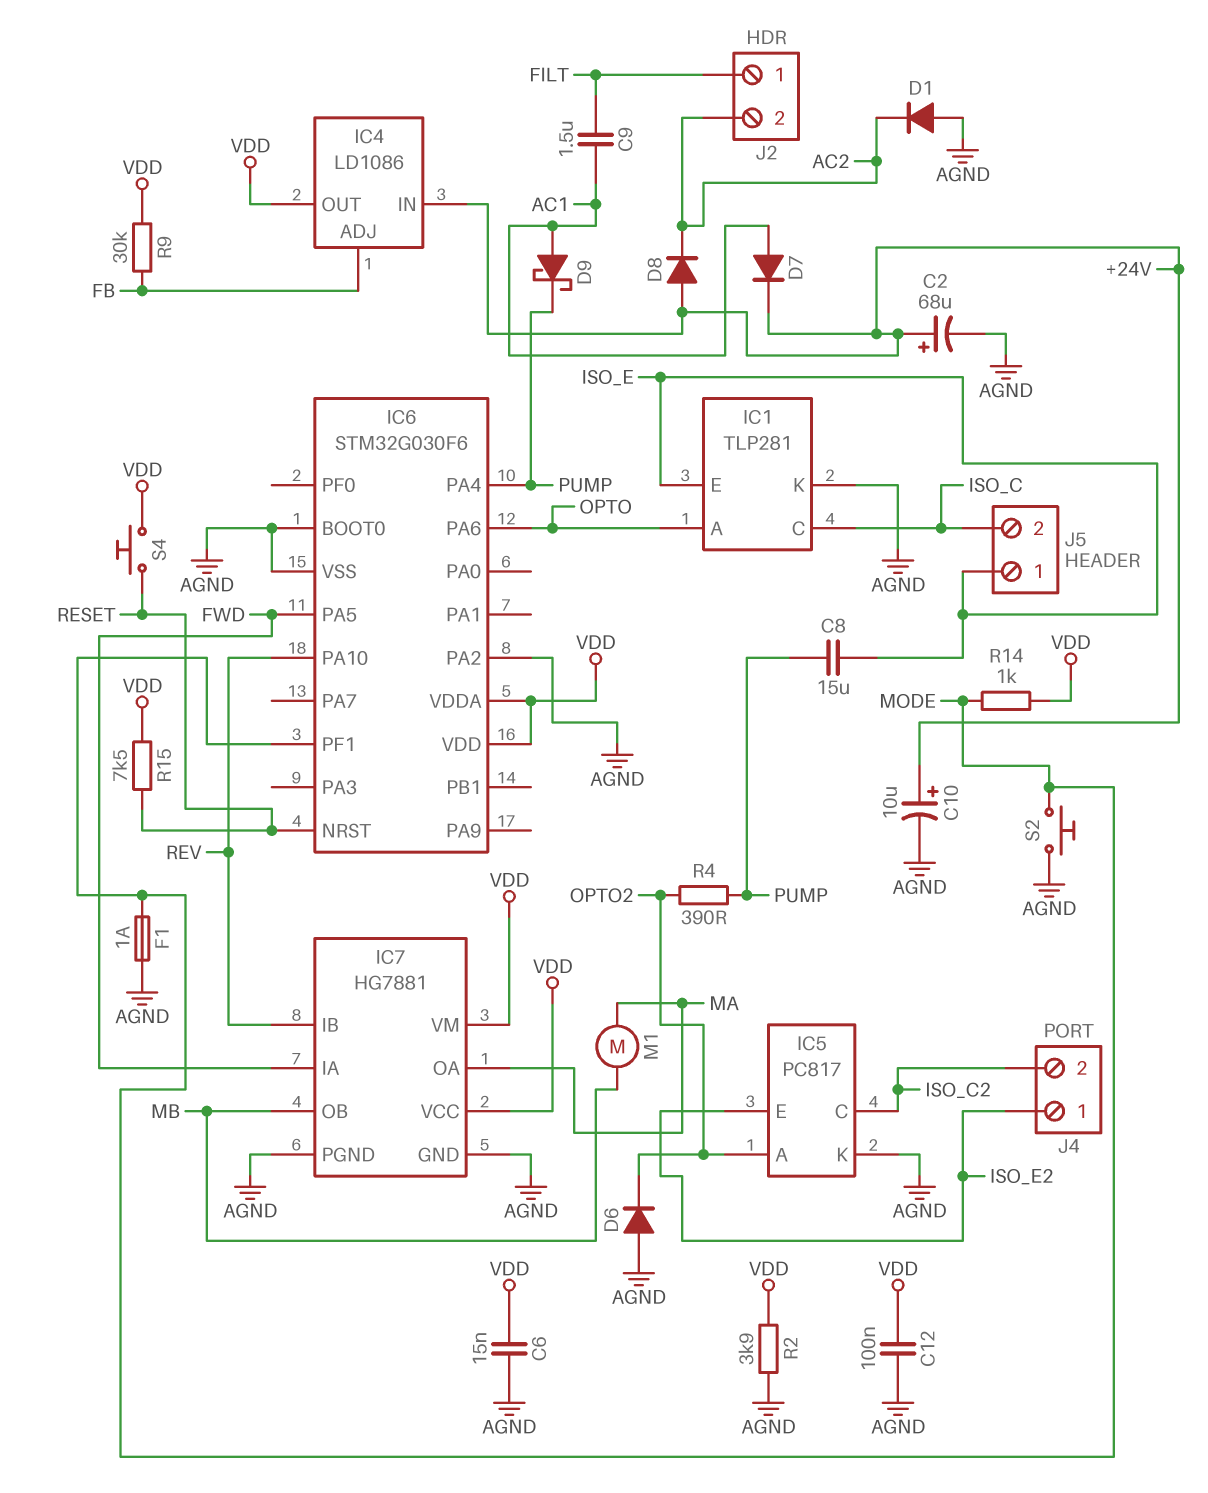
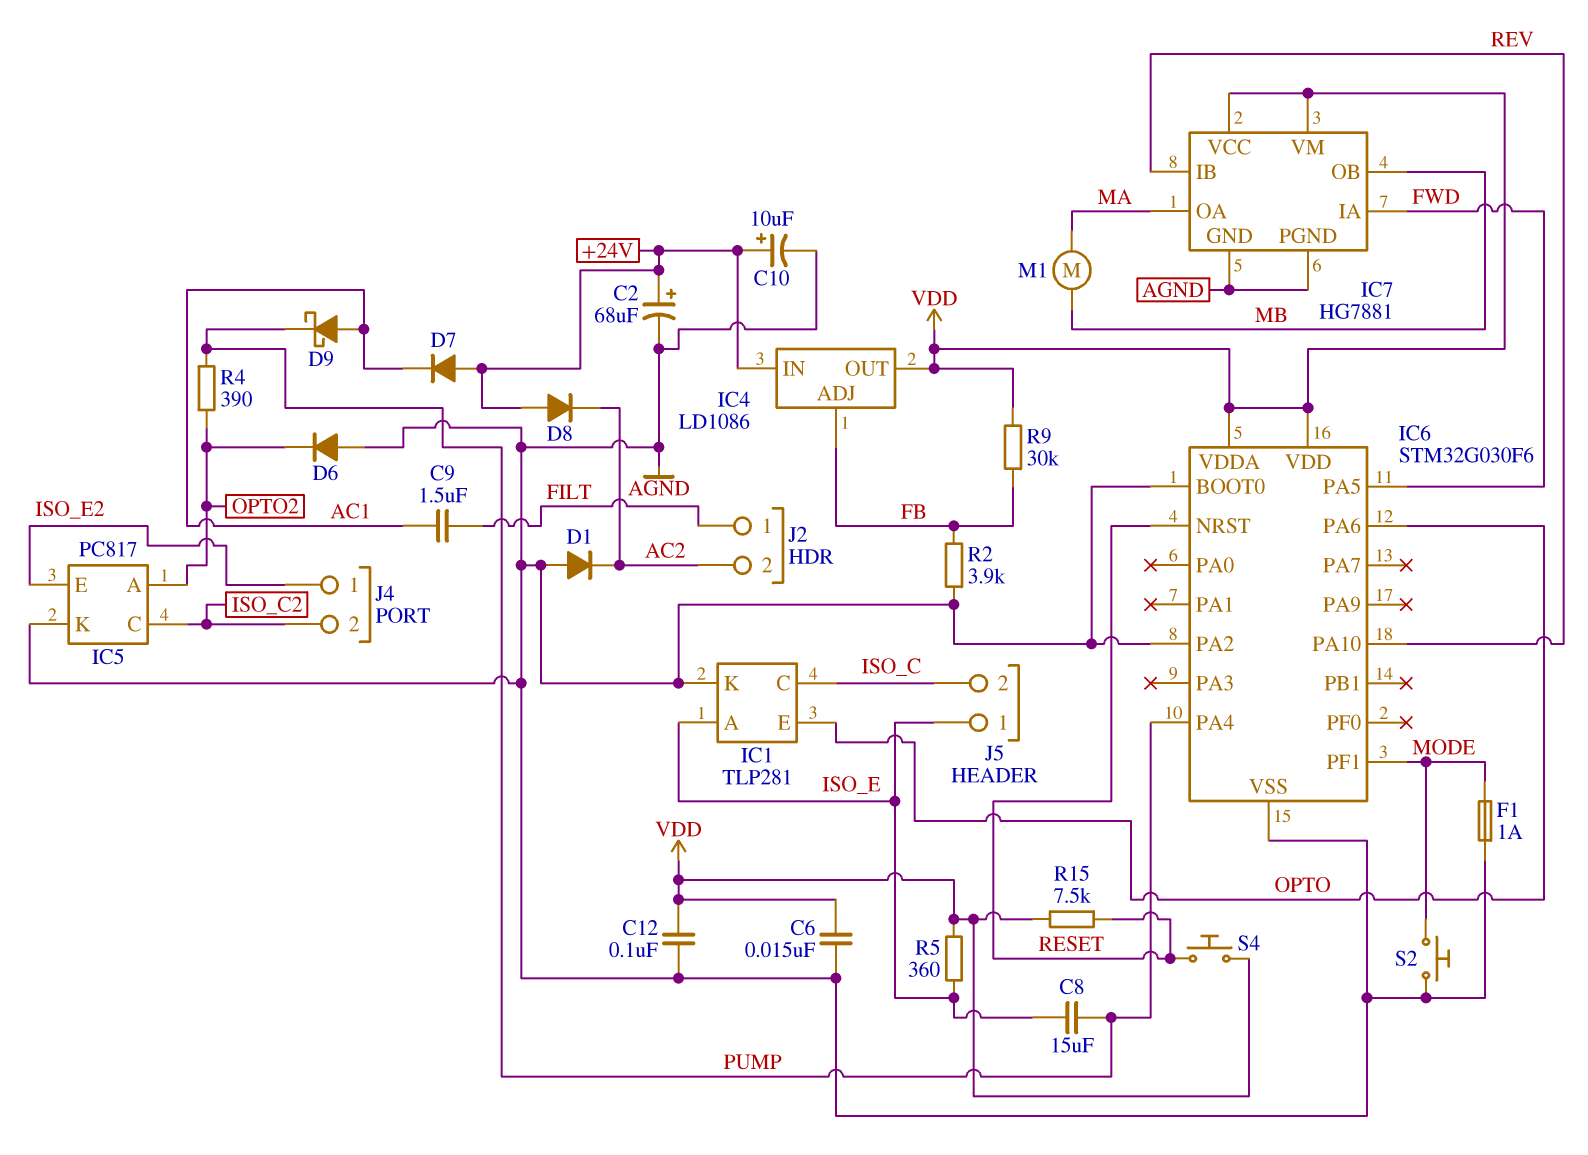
D7: diode (A AC1, K +24V) -> diode (A +24V, K AC1)
IC1 pin A: OPTO -> ISO_E
IC1 pin E: ISO_E -> OPTO
R2: 3.9k (AGND, VDD) -> 3.9k (AGND, FB)
R5: none -> 360 (ISO_E, VDD)
R14: 1k (MODE, VDD) -> none

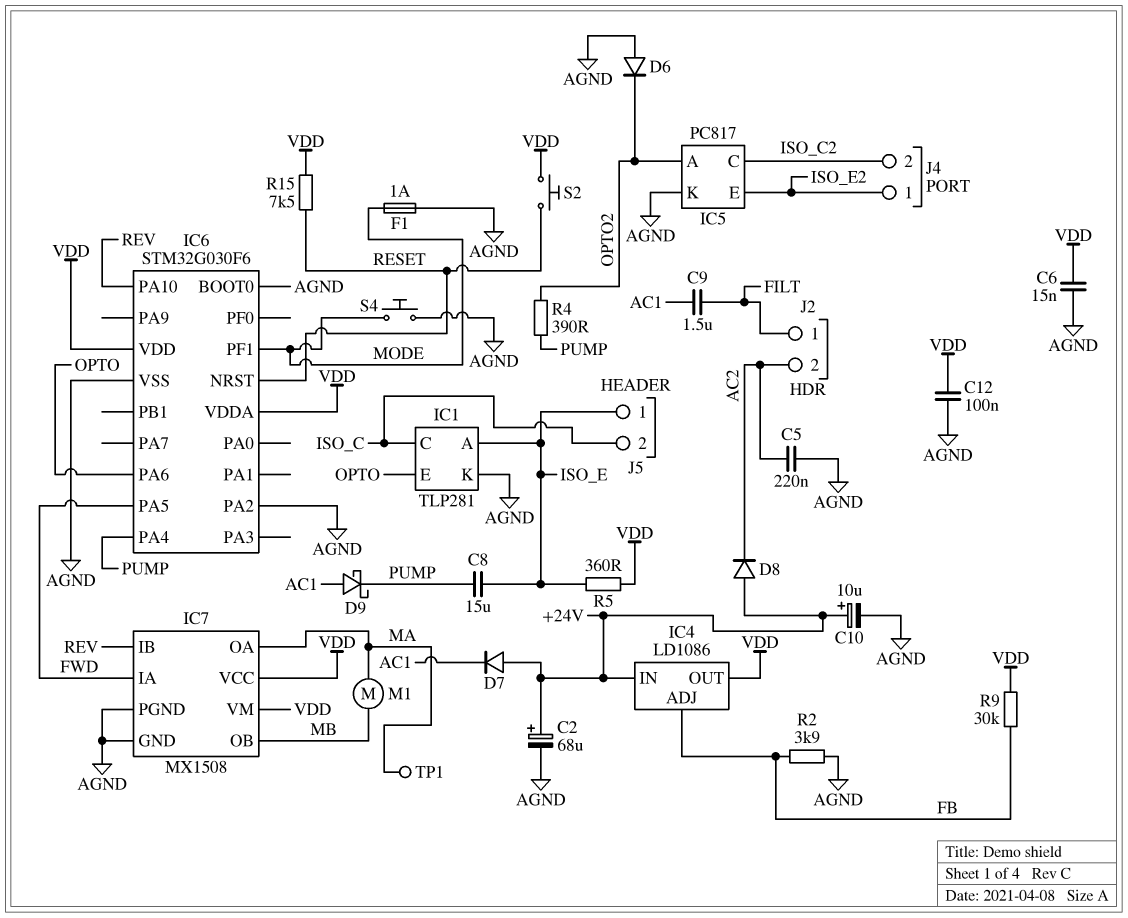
C5: none -> 220nF (AC2, AGND)
D1: diode (A AGND, K AC2) -> none
IC7: HG7881 -> MX1508
S2: button (AGND, MODE) -> button (RESET, VDD)
S4: button (RESET, VDD) -> button (AGND, MODE)
TP1: none -> test point (MA)

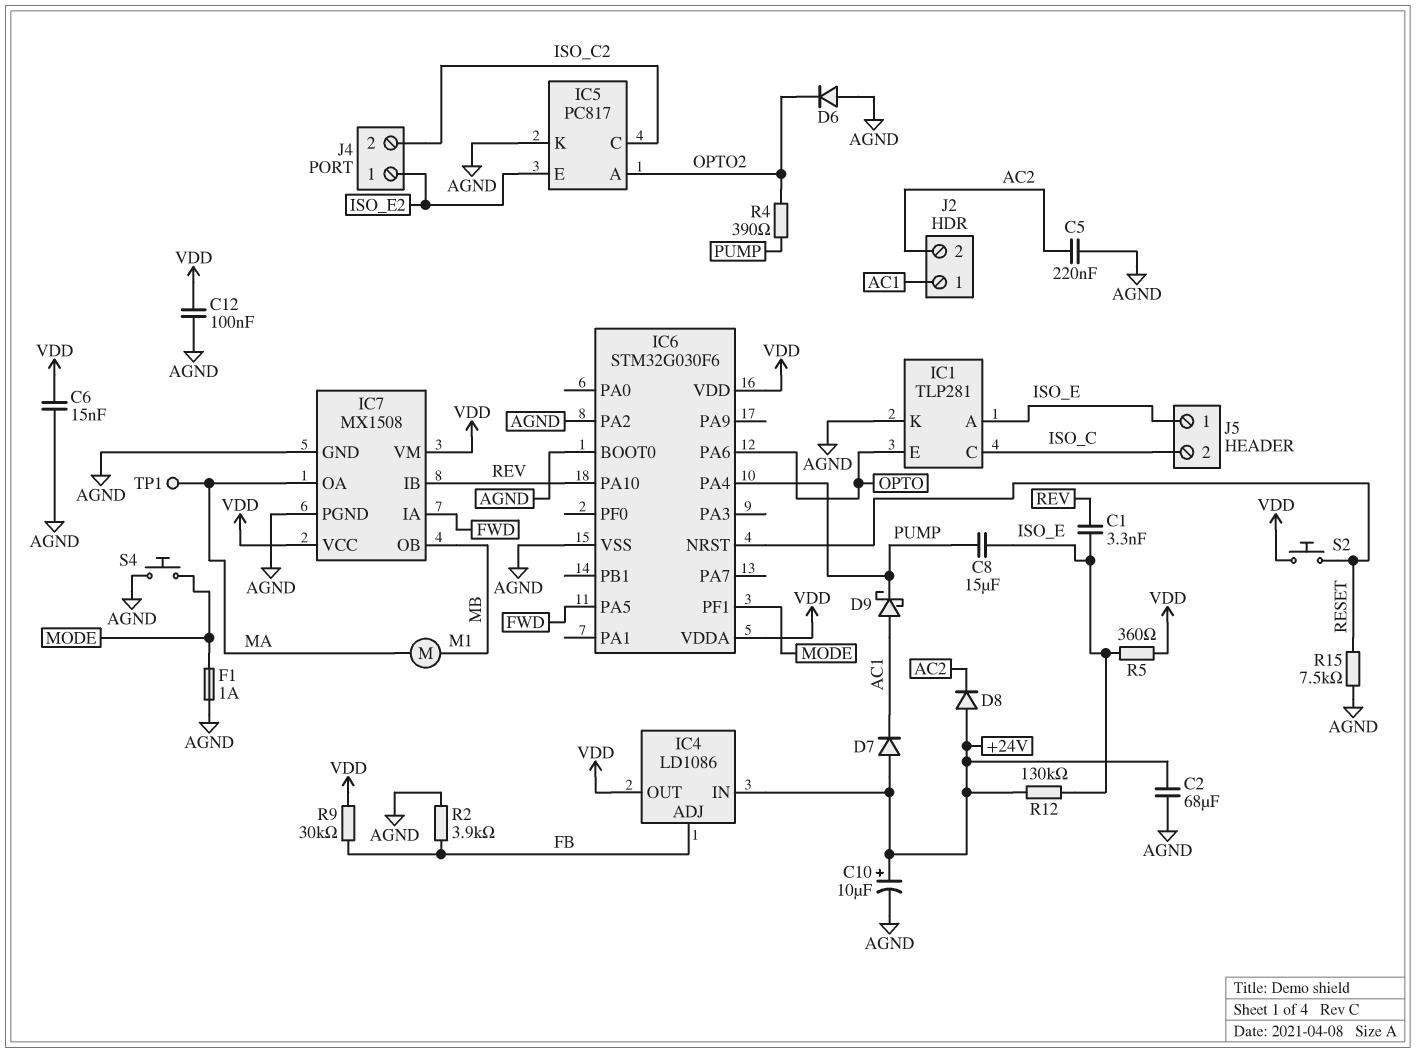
C1: none -> 3.3nF (ISO_E, REV)
C2: 68uF (plus +24V, minus AGND) -> 68uF (+24V, AGND)
C9: 1.5uF (AC1, FILT) -> none
J2 pin 1: FILT -> AC1
R12: none -> 130k (+24V, ISO_E)
R15: 7.5k (RESET, VDD) -> 7.5k (AGND, RESET)

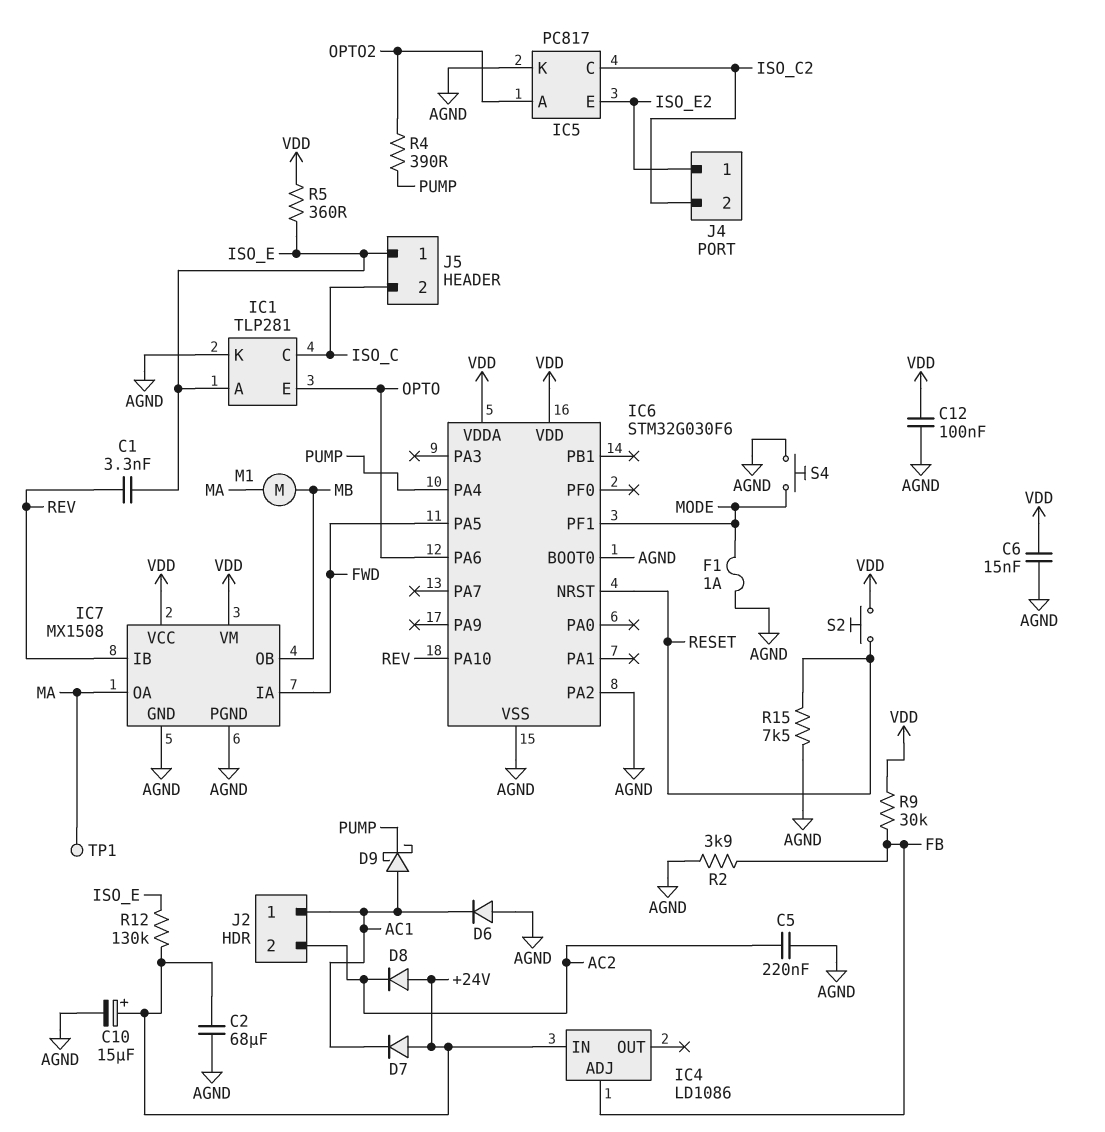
C8: 15uF (ISO_E, PUMP) -> none
C10: 10uF (plus +24V, minus AGND) -> 15uF (plus +24V, minus AGND)
D6: diode (A AGND, K OPTO2) -> diode (A AGND, K AC1)
IC4 pin OUT: VDD -> none

